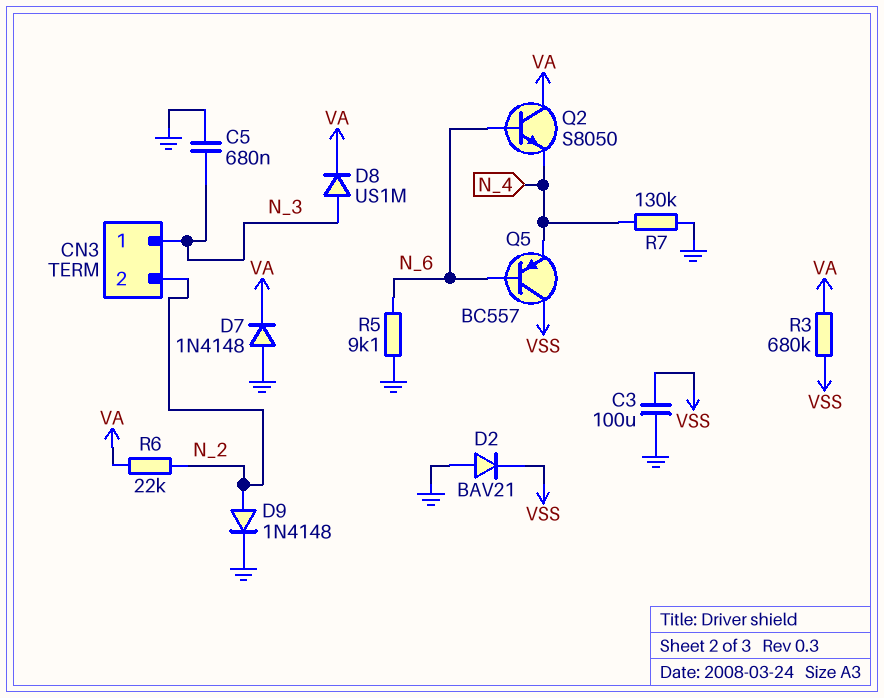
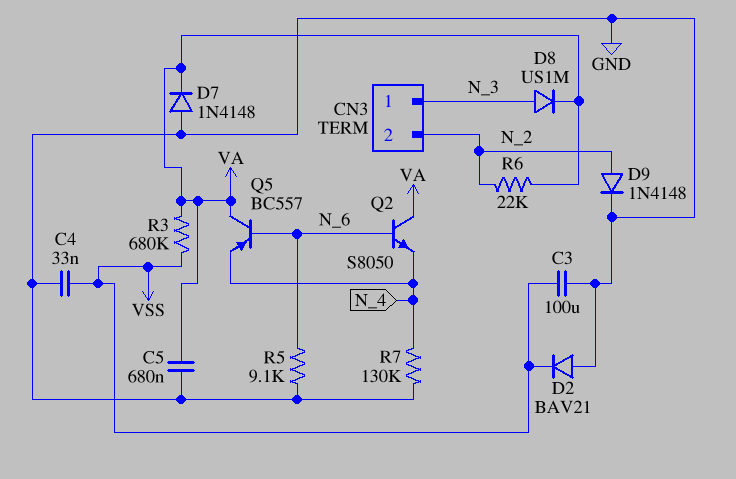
C4: none -> 33nF (GND, VSS)
C5: 680nF (GND, N_3) -> 680nF (GND, VA)
Q5: PNP BC557 (B N_6, C VSS, E N_4) -> PNP BC557 (B N_6, C VA, E N_4)

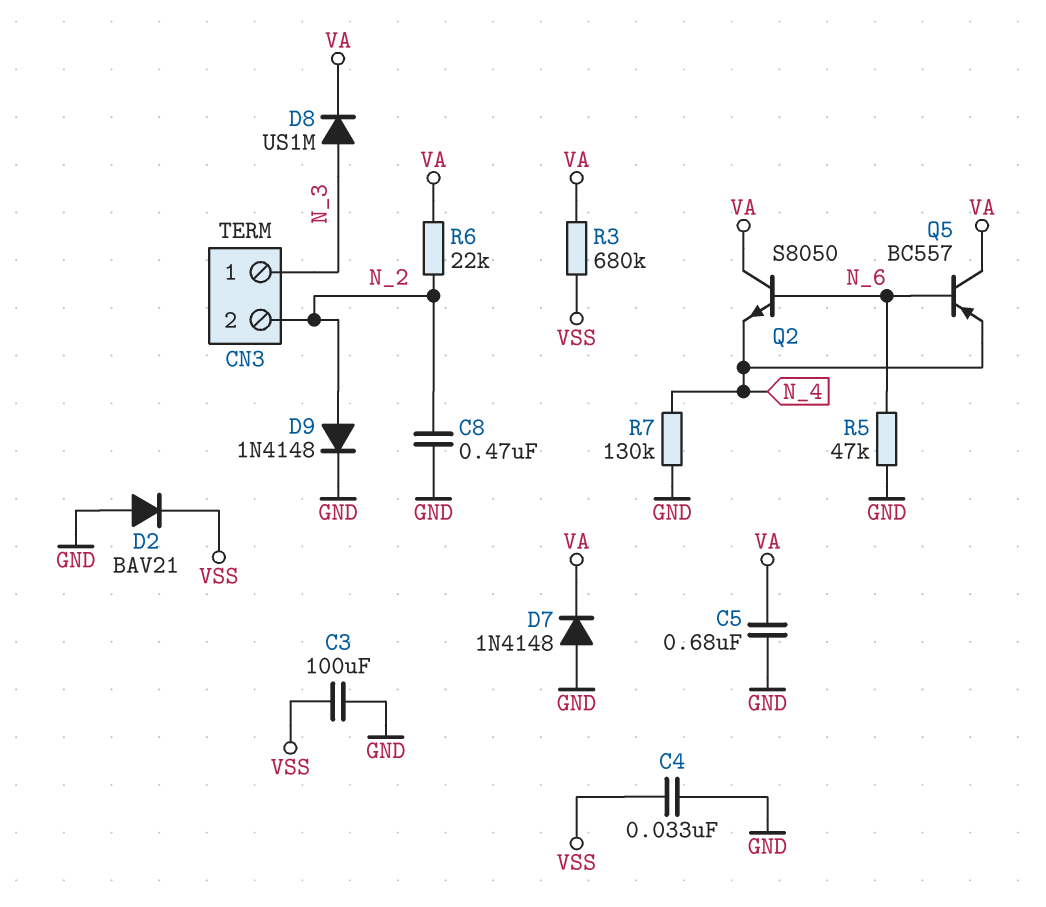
C8: none -> 470nF (GND, N_2)
R5: 9.1k (GND, N_6) -> 47k (GND, N_6)

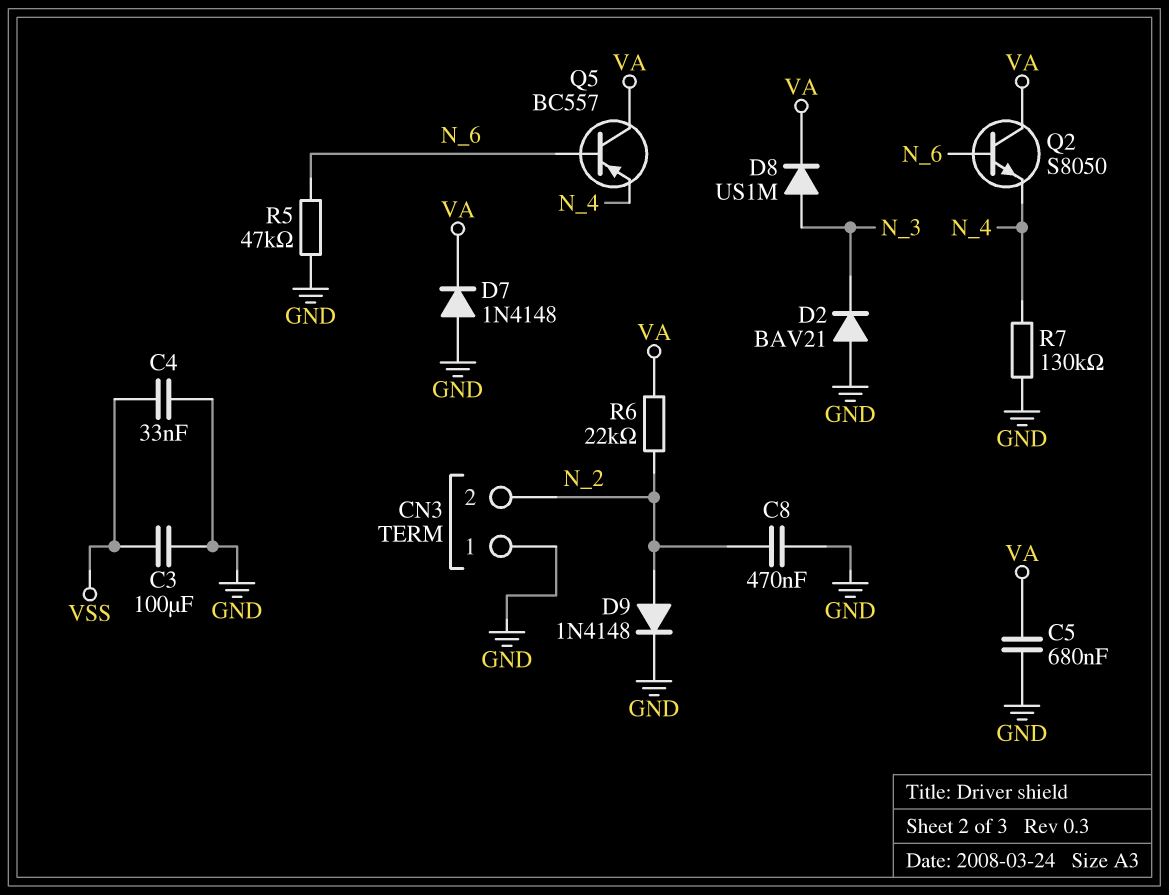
CN3 pin 1: N_3 -> GND
D2: diode BAV21 (A GND, K VSS) -> diode BAV21 (A GND, K N_3)
R3: 680k (VA, VSS) -> none

